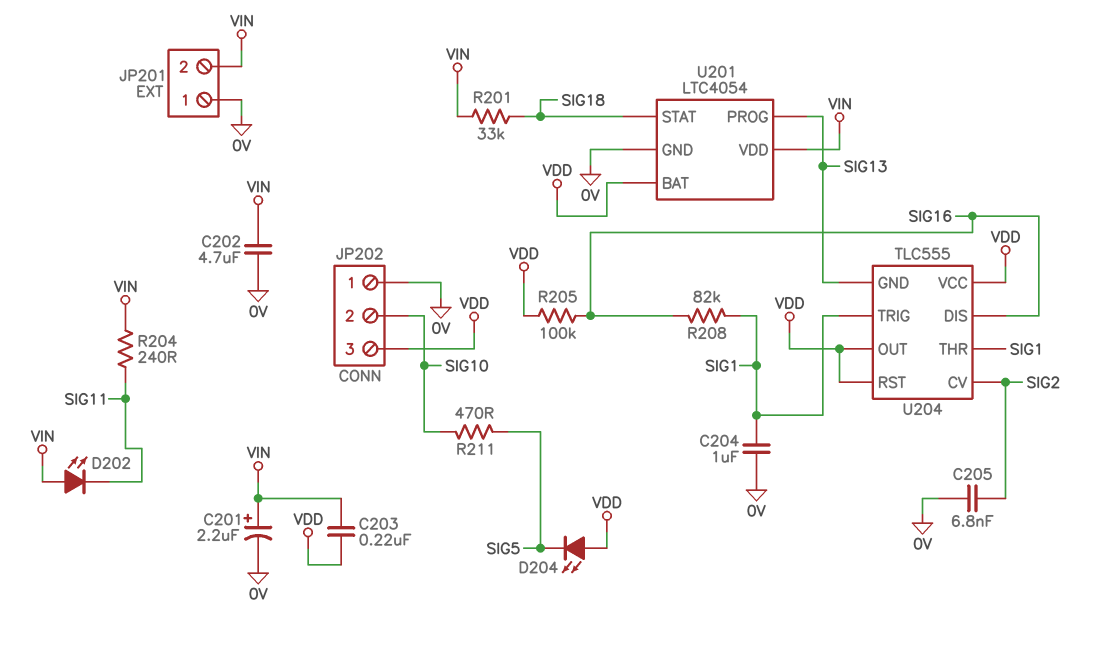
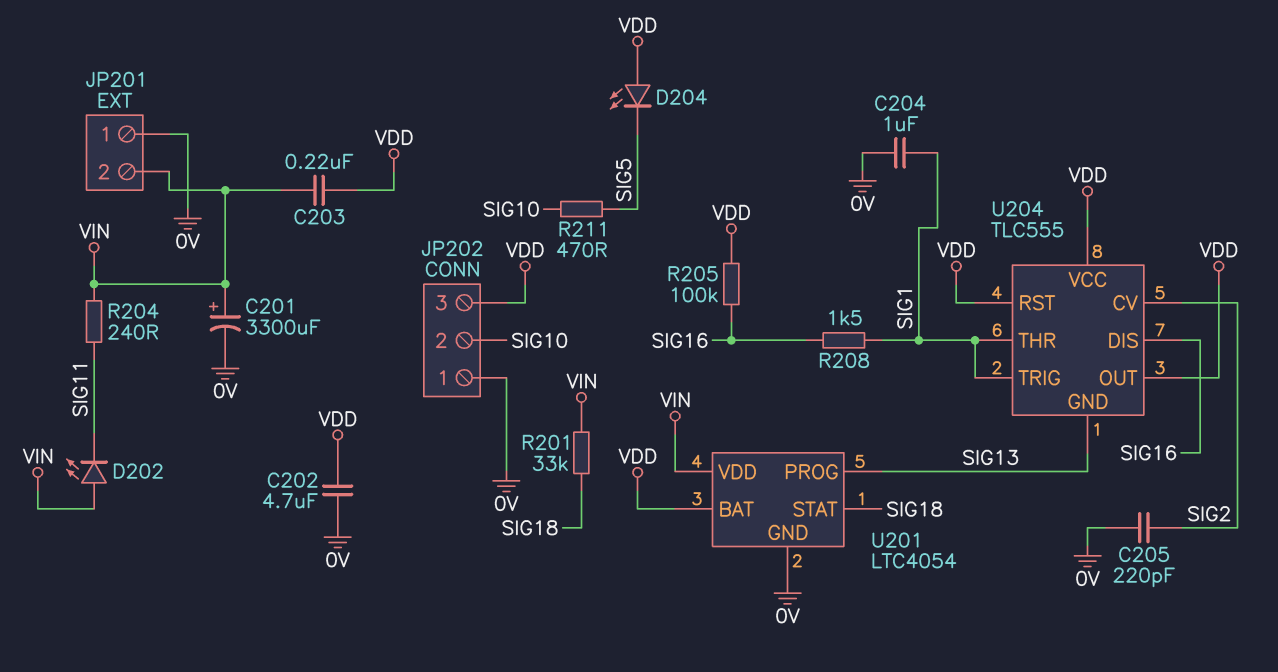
C201: 2.2uF (plus VIN, minus 0V) -> 3300uF (plus VIN, minus 0V)
C202: 4.7uF (0V, VIN) -> 4.7uF (0V, VDD)
C205: 6.8nF (0V, SIG2) -> 220pF (0V, SIG2)
R208: 82k (SIG1, SIG16) -> 1.5k (SIG1, SIG16)

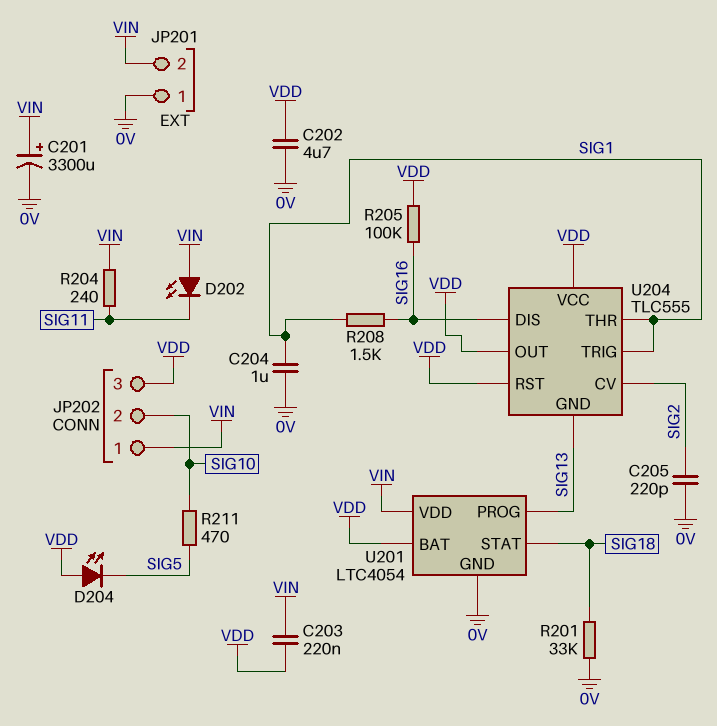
JP202 pin 1: 0V -> VIN
R201: 33k (SIG18, VIN) -> 33k (0V, SIG18)

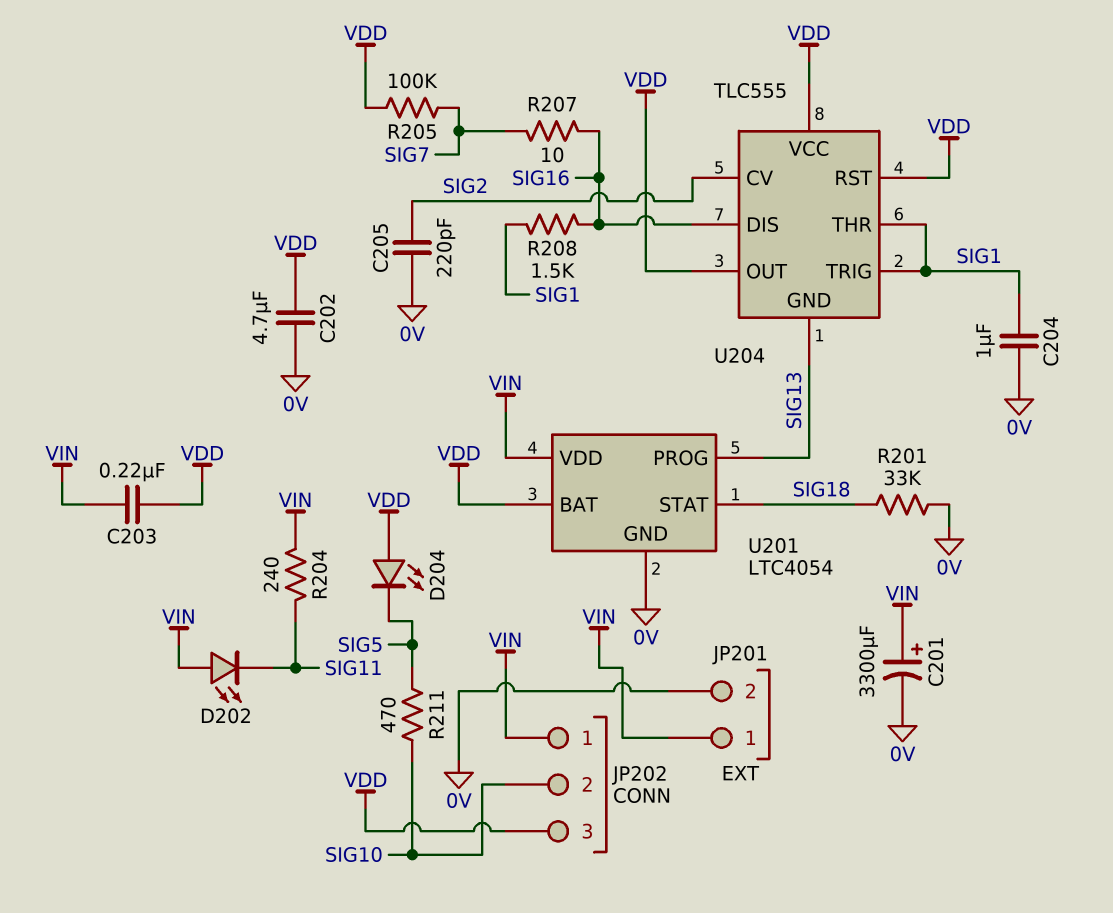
JP201 pin 1: 0V -> VIN
JP201 pin 2: VIN -> 0V
R205: 100k (SIG16, VDD) -> 100k (SIG7, VDD)
R207: none -> 10 (SIG7, SIG16)

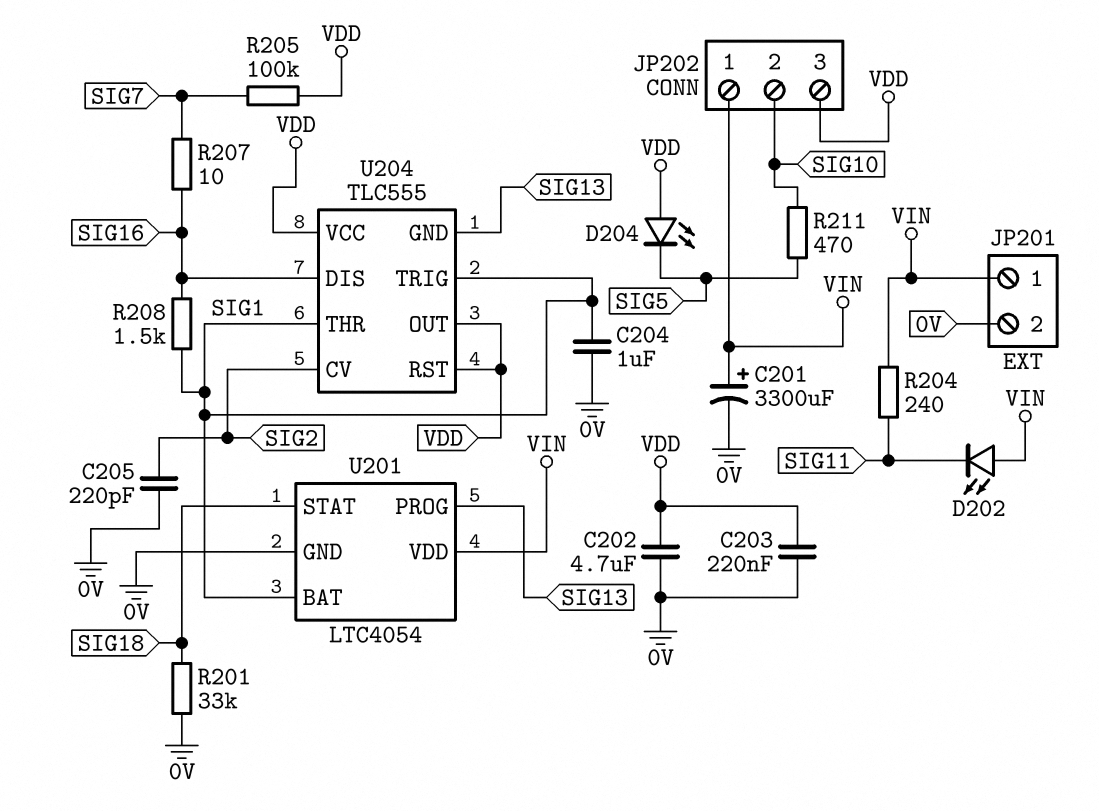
C203: 220nF (VDD, VIN) -> 220nF (0V, VDD)
U201 pin BAT: VDD -> SIG1

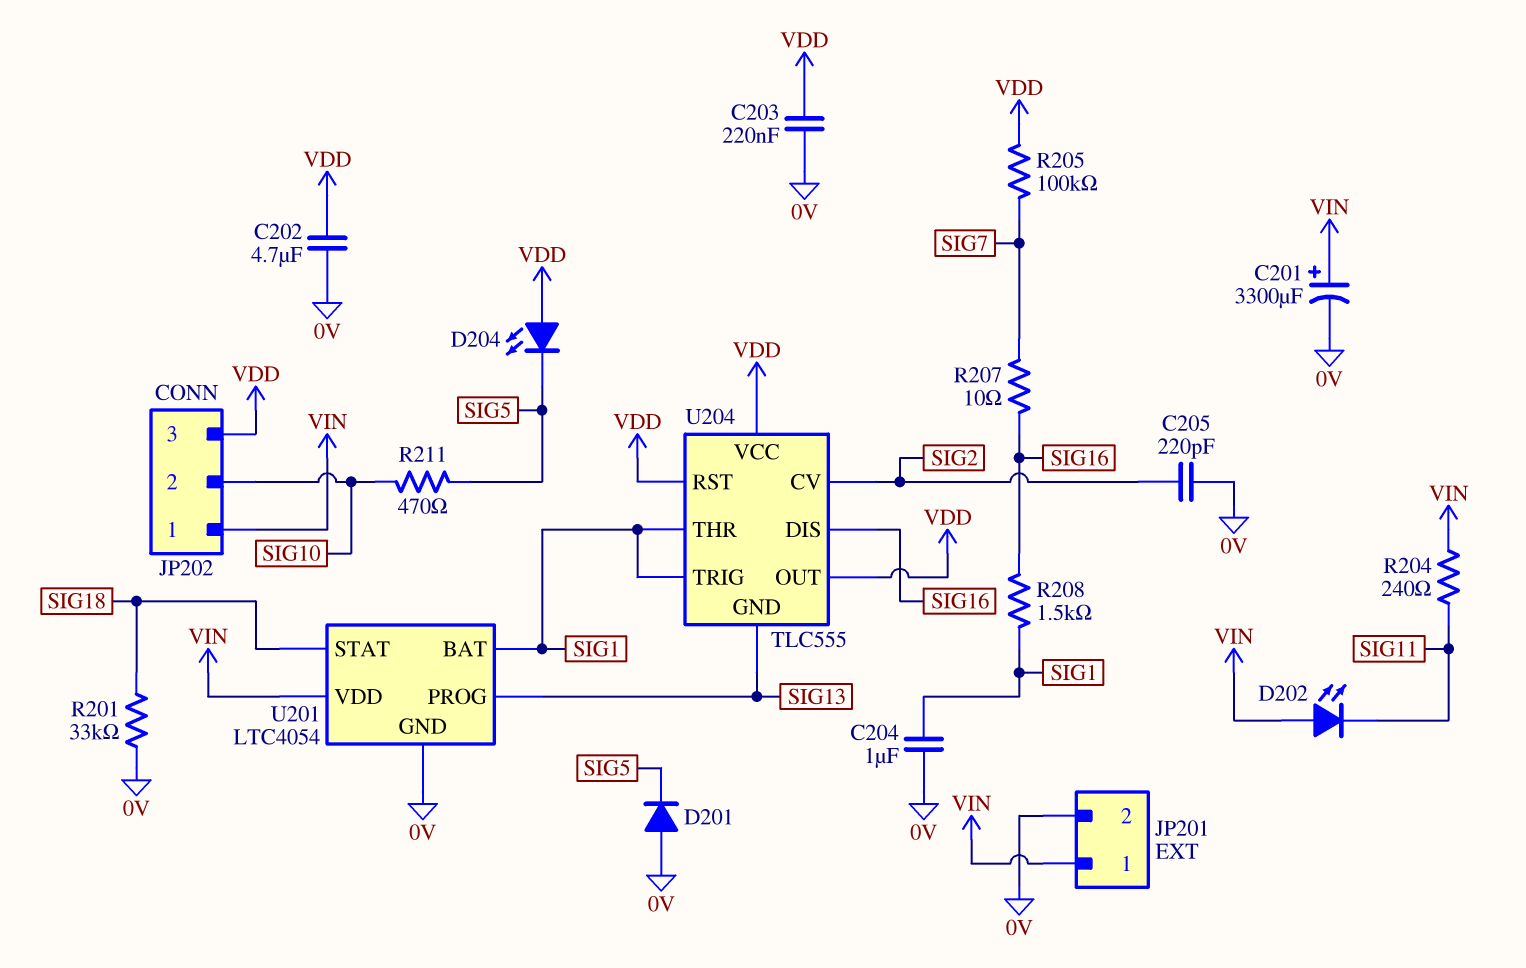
D201: none -> diode (A 0V, K SIG5)

